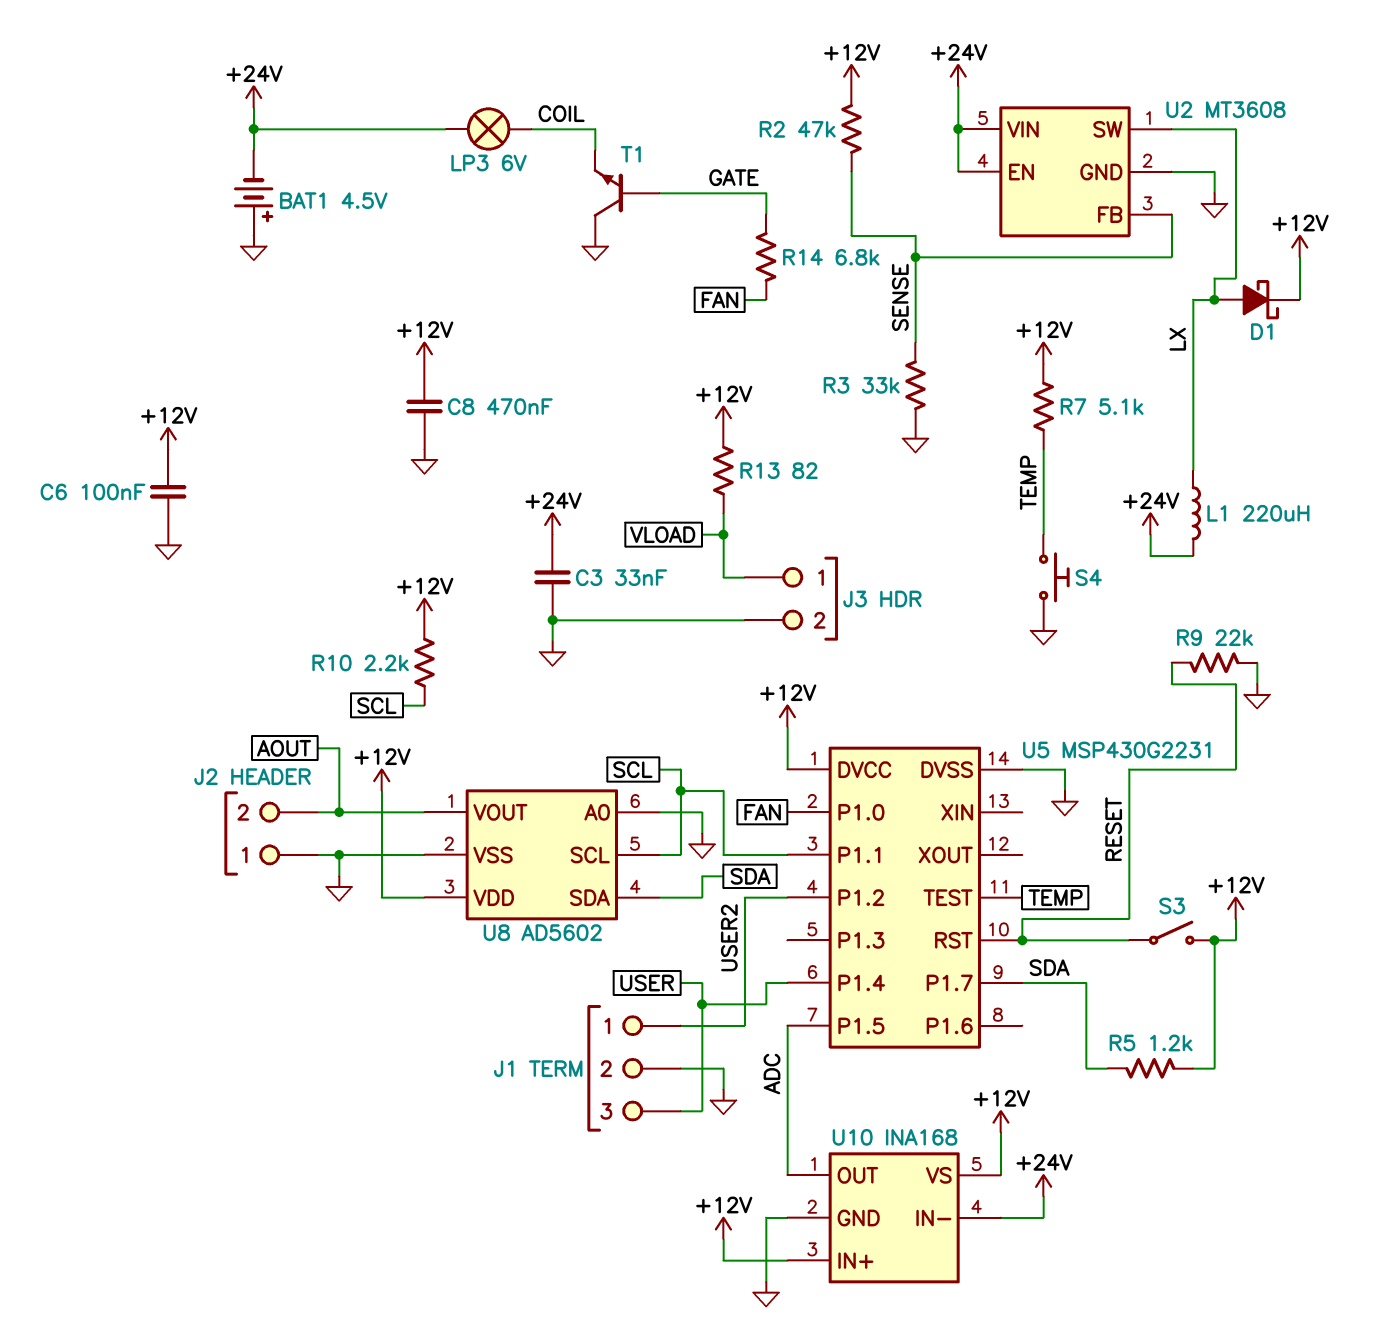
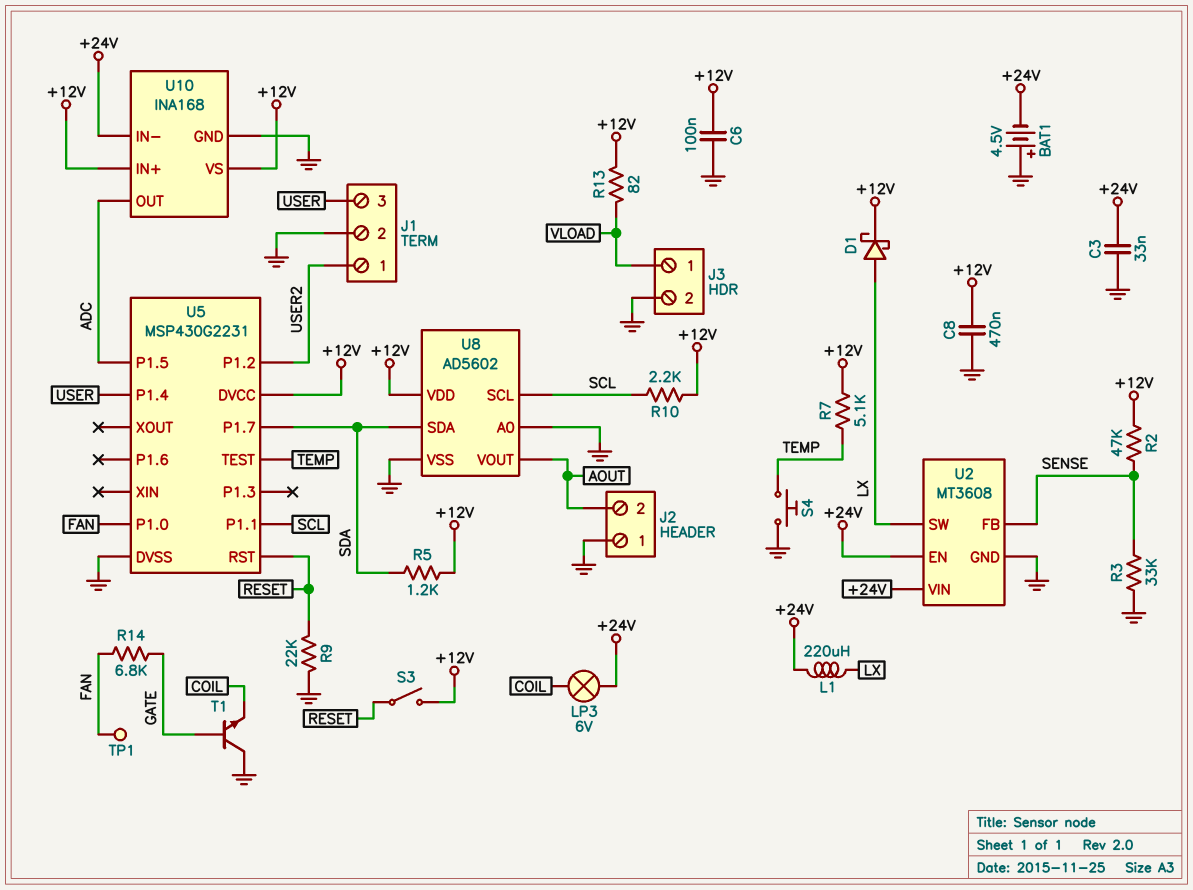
TP1: none -> test point (FAN)

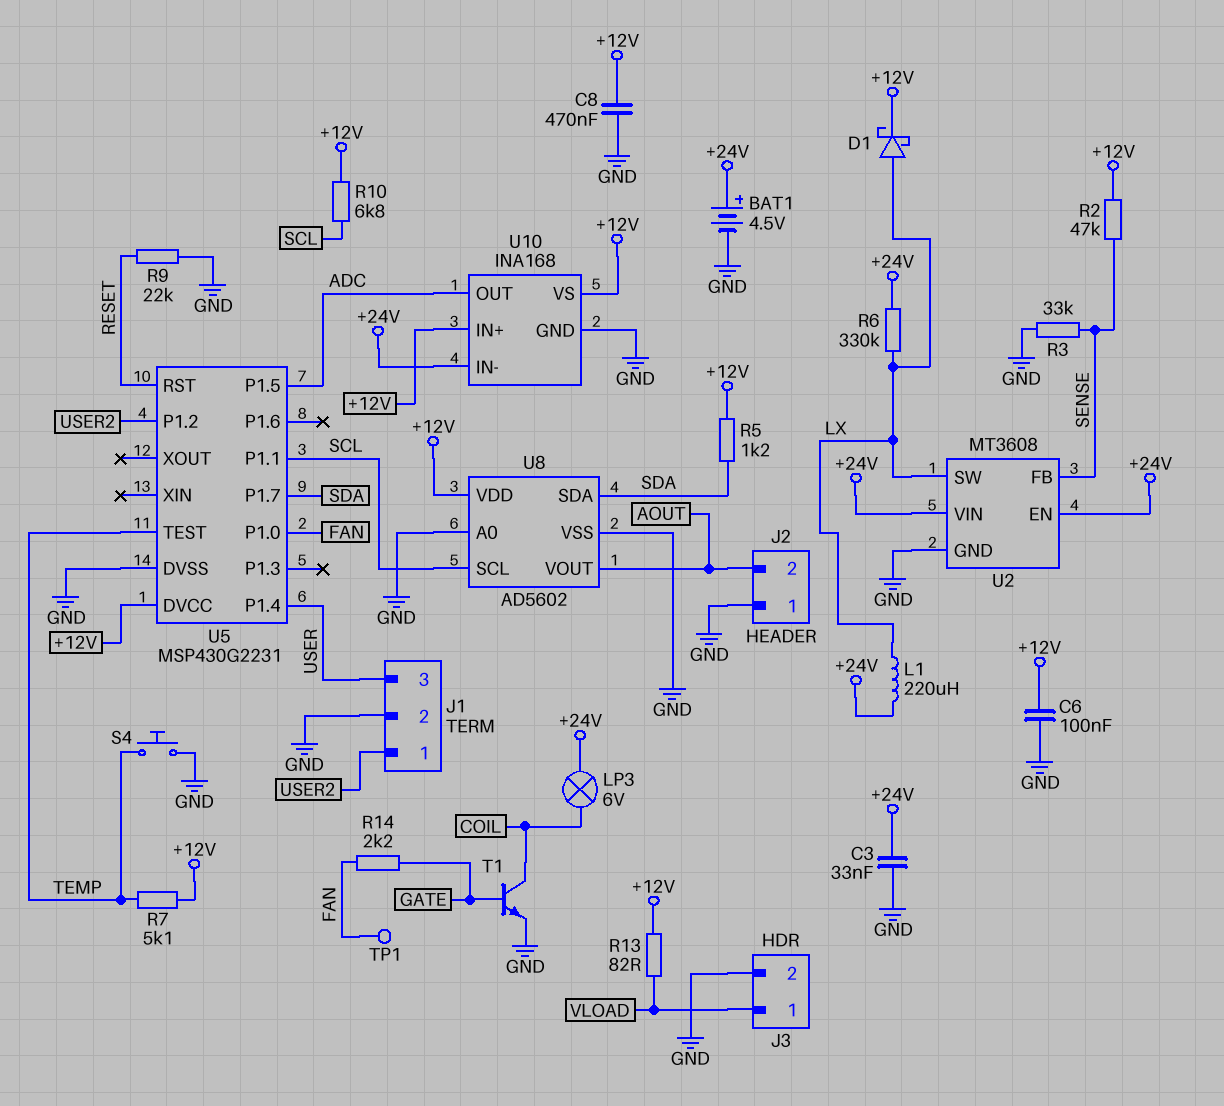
BAT1: 4.5V (plus GND, minus +24V) -> 4.5V (plus +24V, minus GND)
R6: none -> 330k (+24V, LX)
R10: 2.2k (+12V, SCL) -> 6.8k (+12V, SCL)
R14: 6.8k (FAN, GATE) -> 2.2k (FAN, GATE)
S3: switch (+12V, RESET) -> none
T1: NPN (B GATE, C GND, E COIL) -> NPN (B GATE, C COIL, E GND)

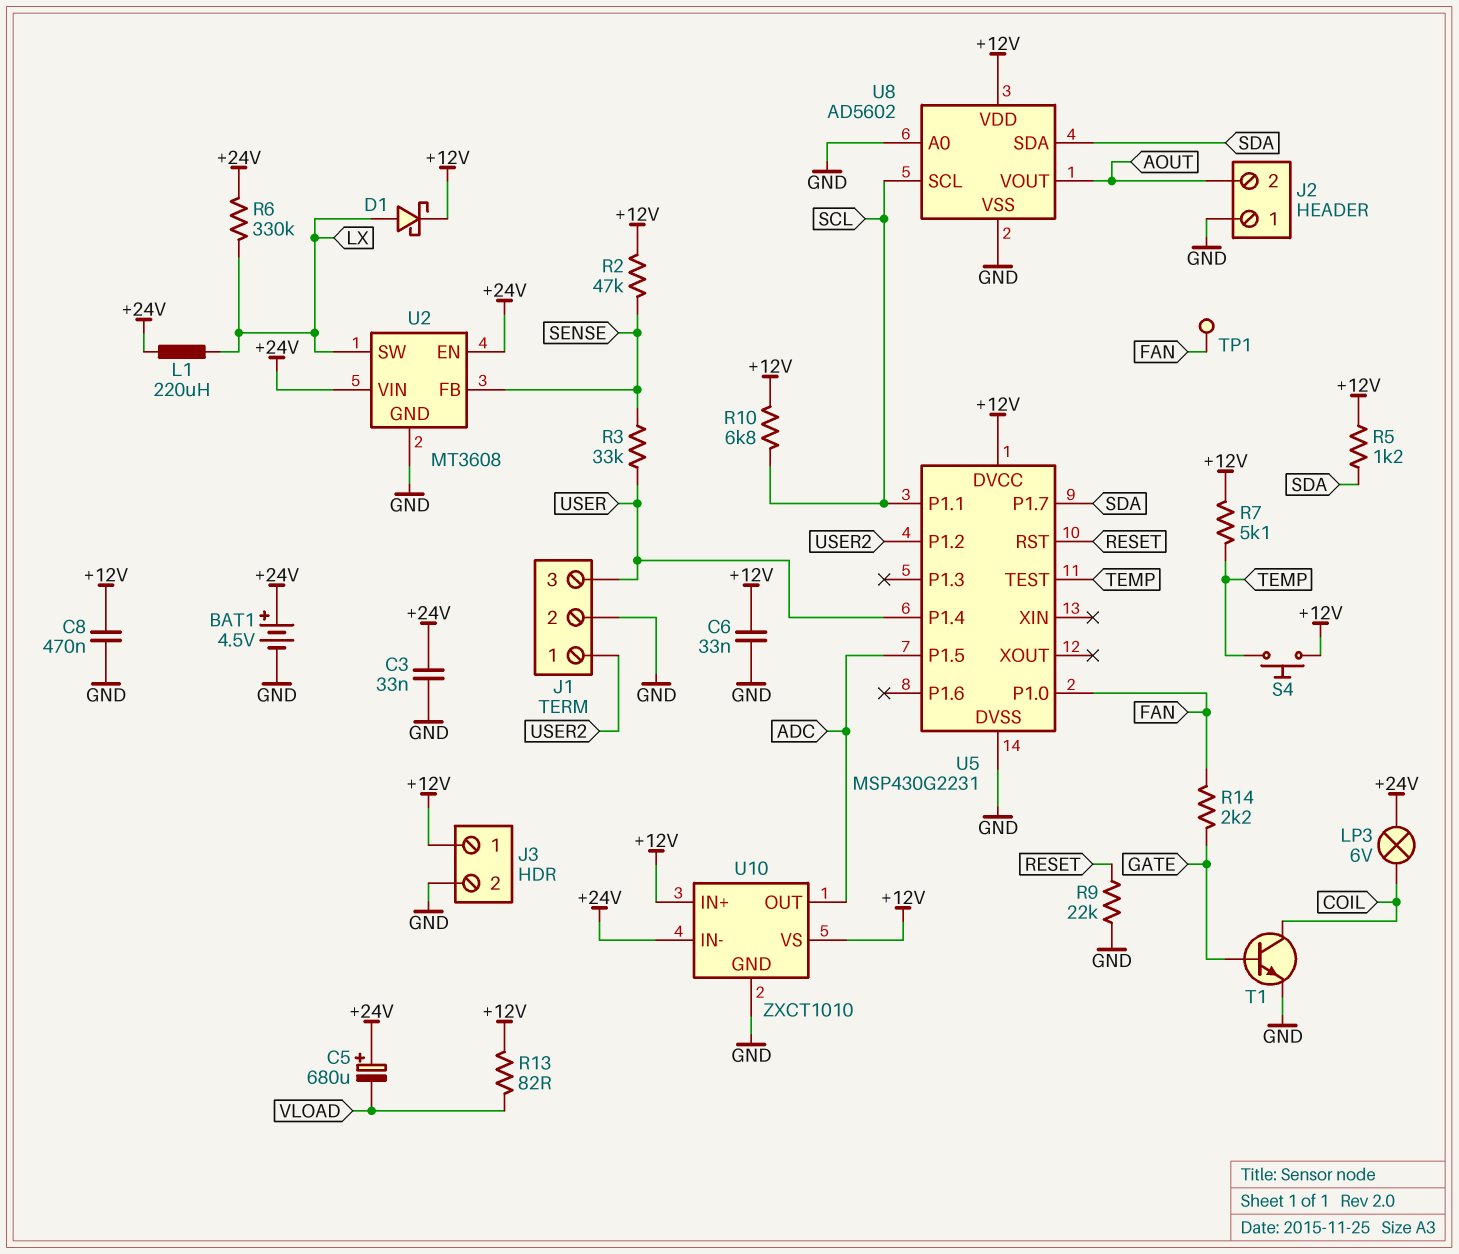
C5: none -> 680uF (plus +24V, minus VLOAD)
C6: 100nF (+12V, GND) -> 33nF (+12V, GND)
J3 pin 1: VLOAD -> +12V
R3: 33k (GND, SENSE) -> 33k (SENSE, USER)
S4: button (GND, TEMP) -> button (+12V, TEMP)
U10: INA168 -> ZXCT1010

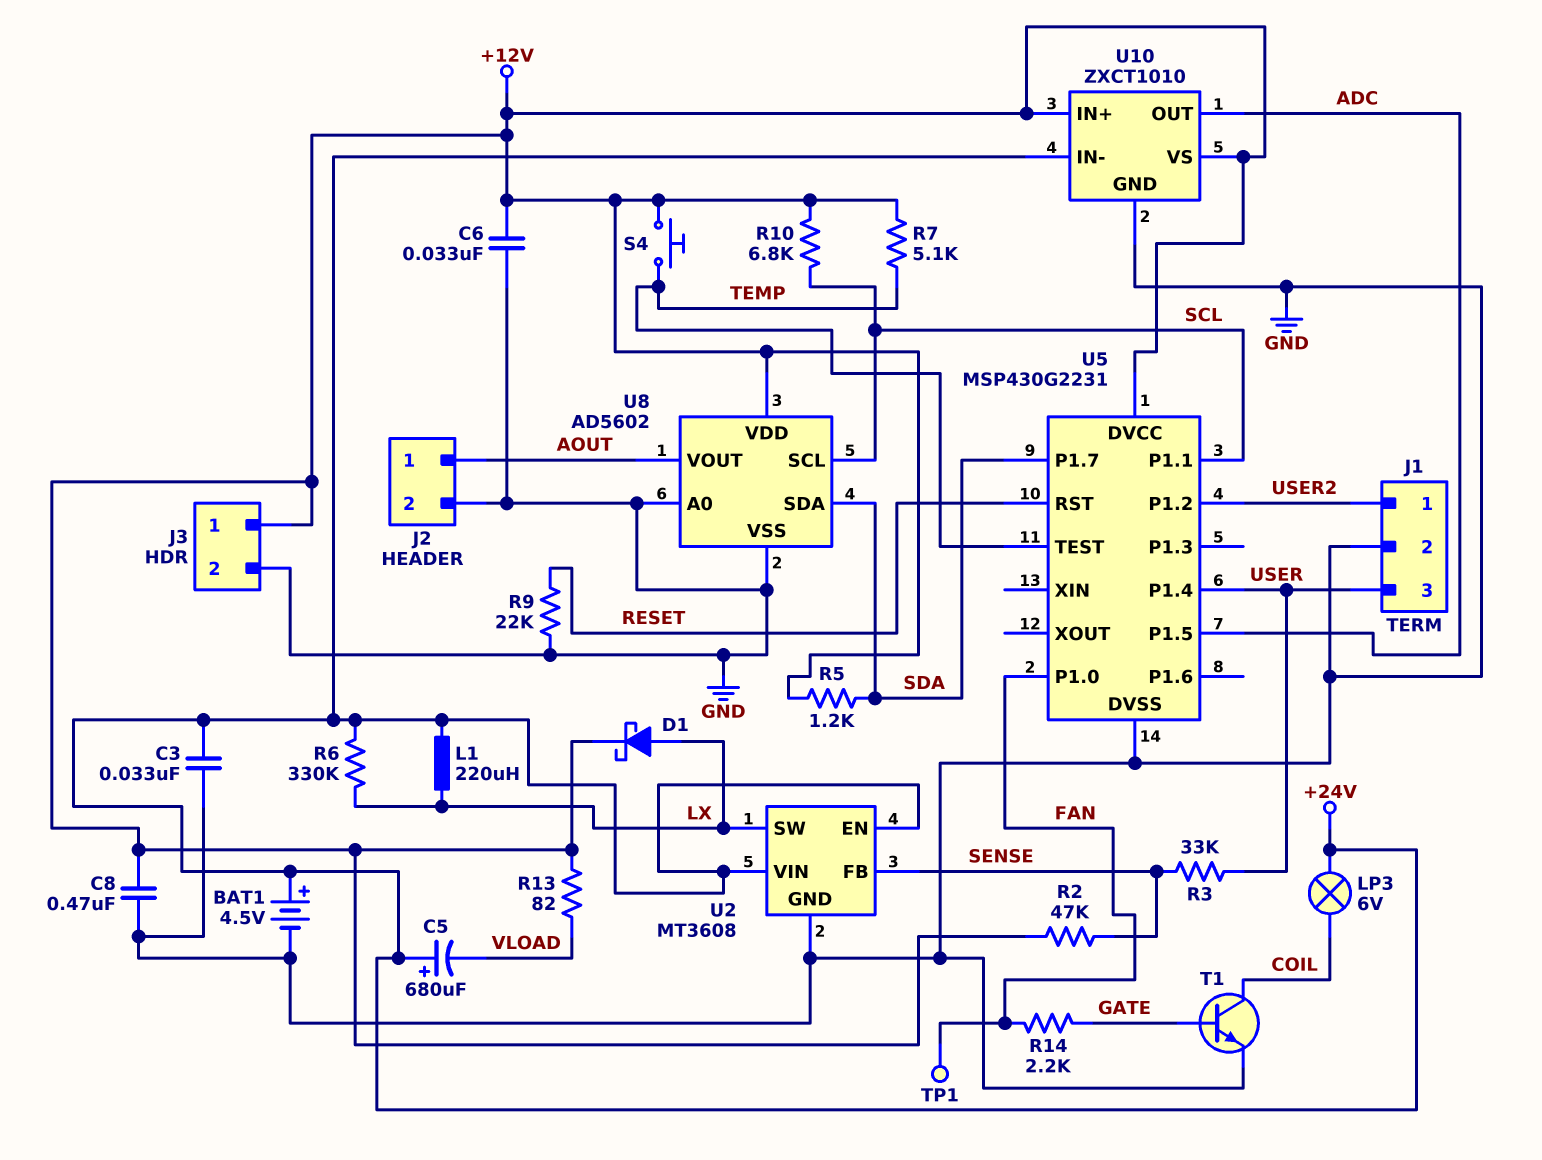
J2 pin 1: GND -> AOUT
J2 pin 2: AOUT -> GND

